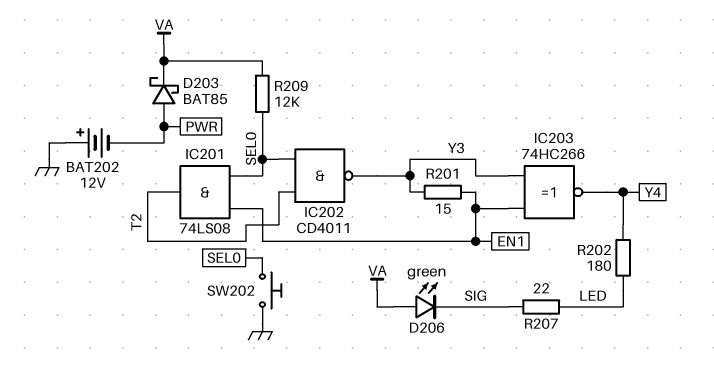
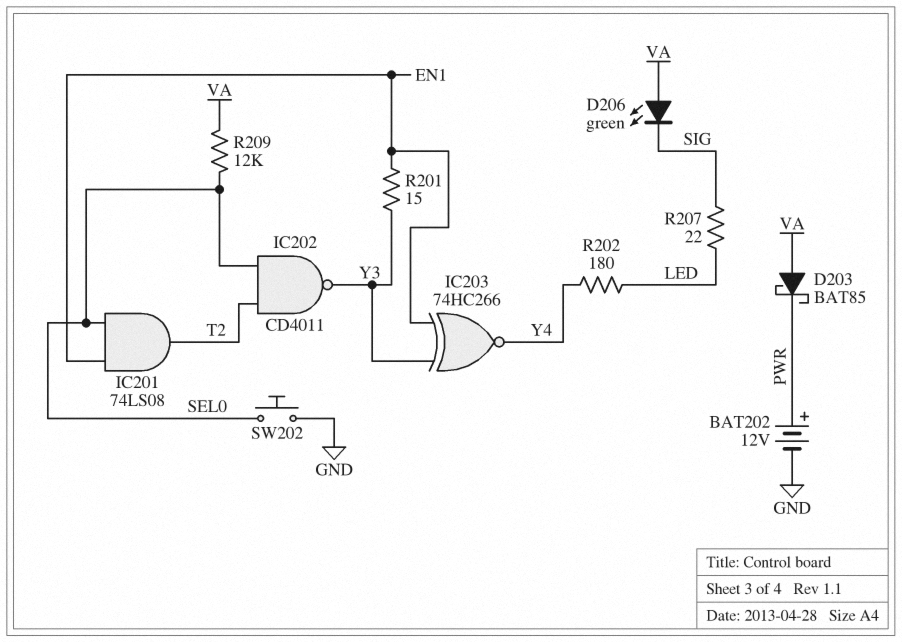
BAT202: 12V (plus GND, minus PWR) -> 12V (plus PWR, minus GND)
D203: schottky BAT85 (A PWR, K VA) -> schottky BAT85 (A VA, K PWR)

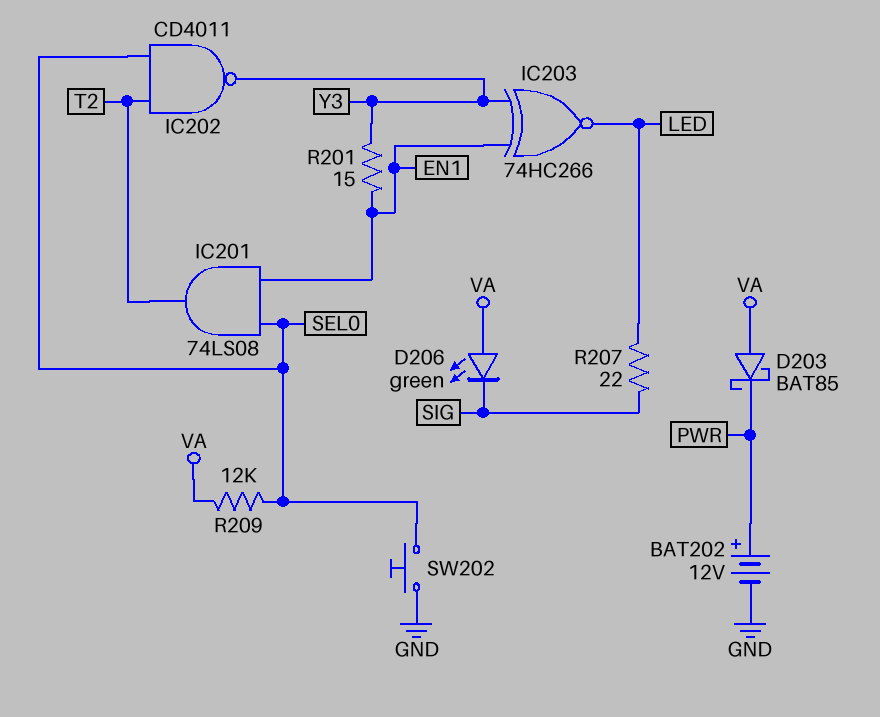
IC203: XNOR 74HC266 (in EN1, in Y3, out Y4) -> XNOR 74HC266 (in EN1, in Y3, out LED)
R202: 180 (LED, Y4) -> none

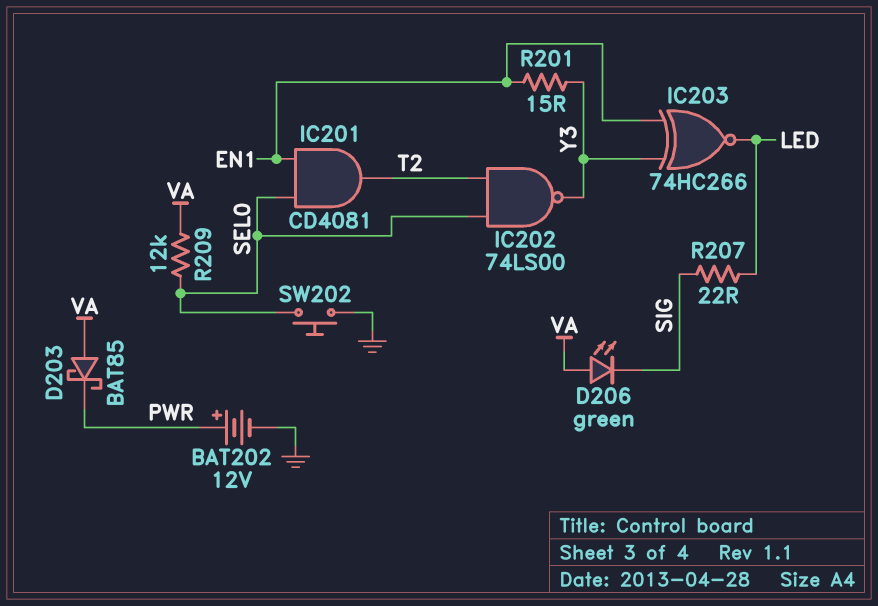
IC201: AND 74LS08 (in EN1, in SEL0, out T2) -> AND CD4081 (in EN1, in SEL0, out T2)
IC202: NAND CD4011 (in SEL0, in T2, out Y3) -> NAND 74LS00 (in SEL0, in T2, out Y3)

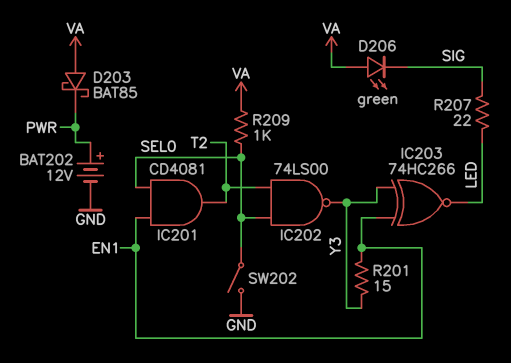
R209: 12k (SEL0, VA) -> 1k (SEL0, VA)
SW202: button (GND, SEL0) -> switch (GND, SEL0)

